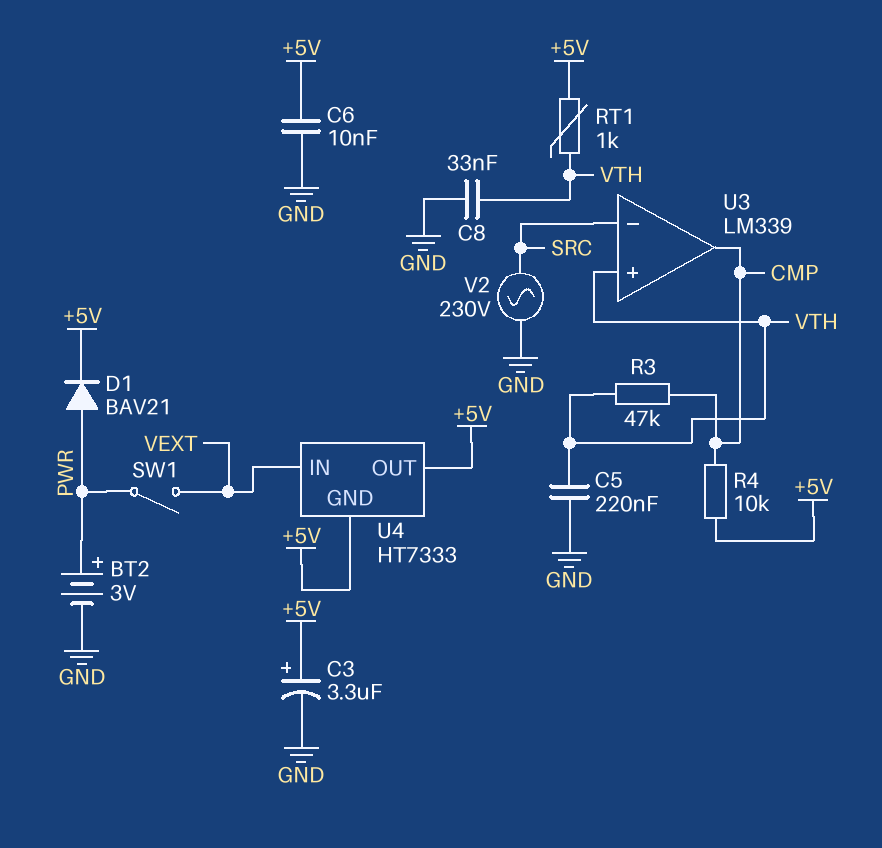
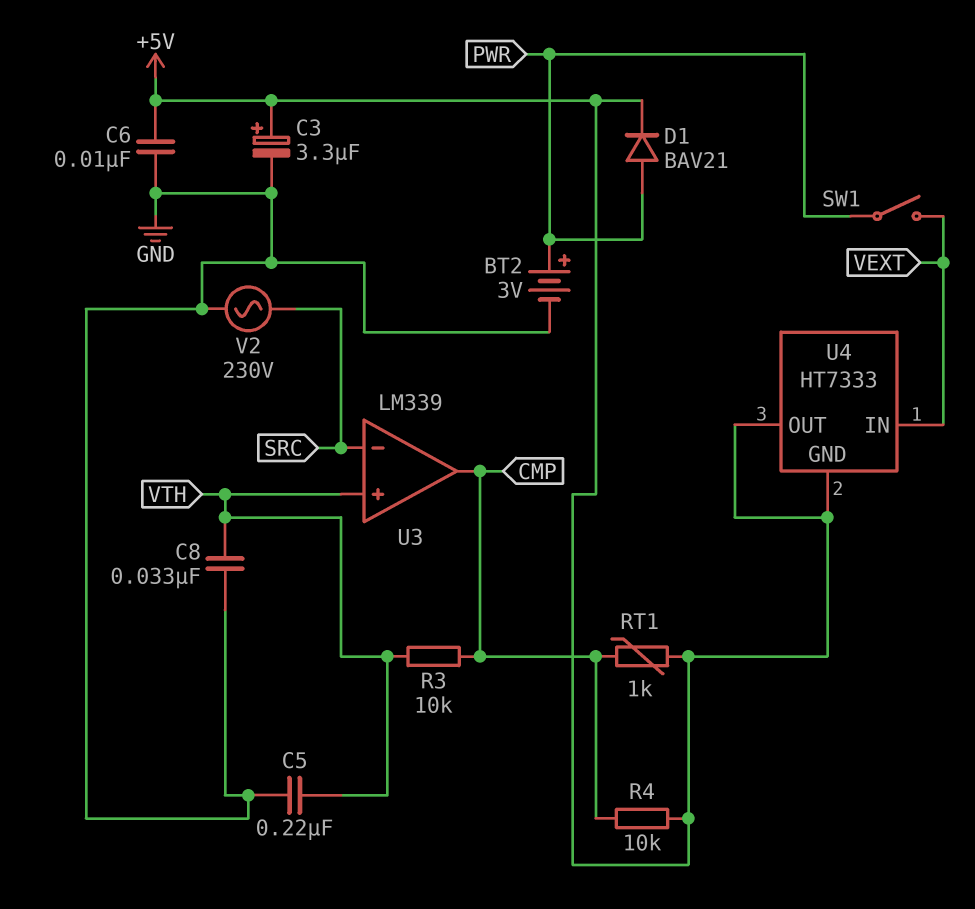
R3: 47k (CMP, VTH) -> 10k (CMP, VTH)
RT1: 1k (+5V, VTH) -> 1k (+5V, CMP)

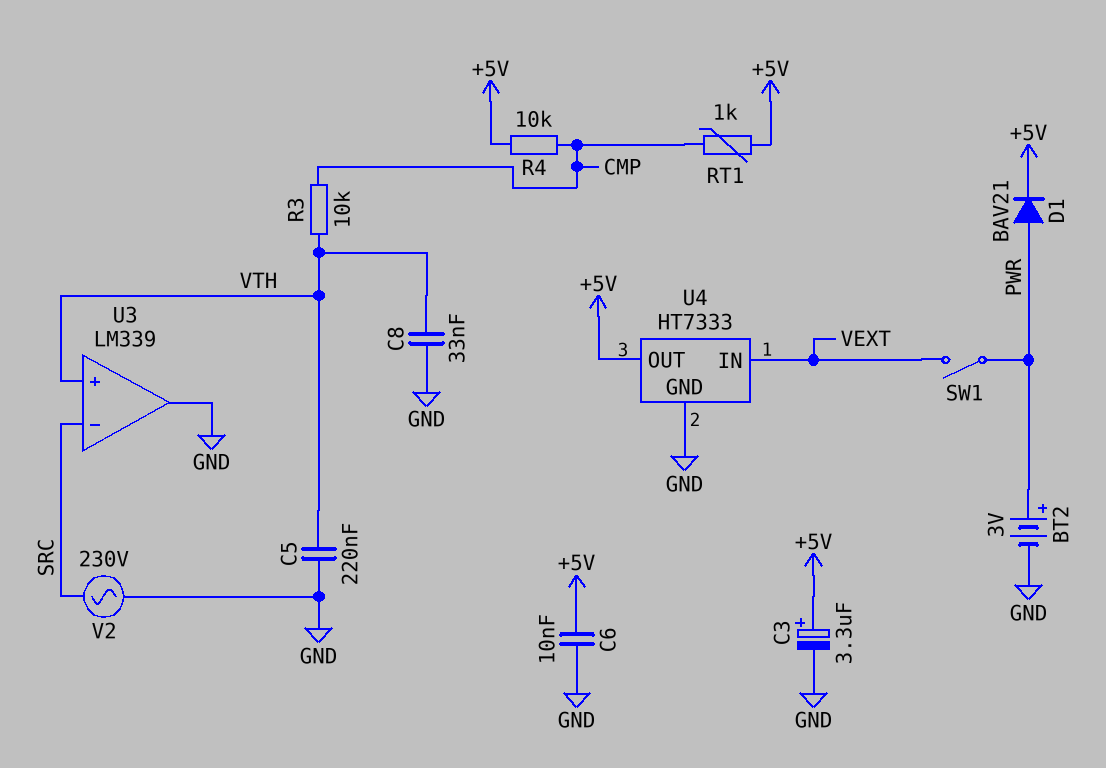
U3 pin out: CMP -> GND
U4 pin GND: +5V -> GND

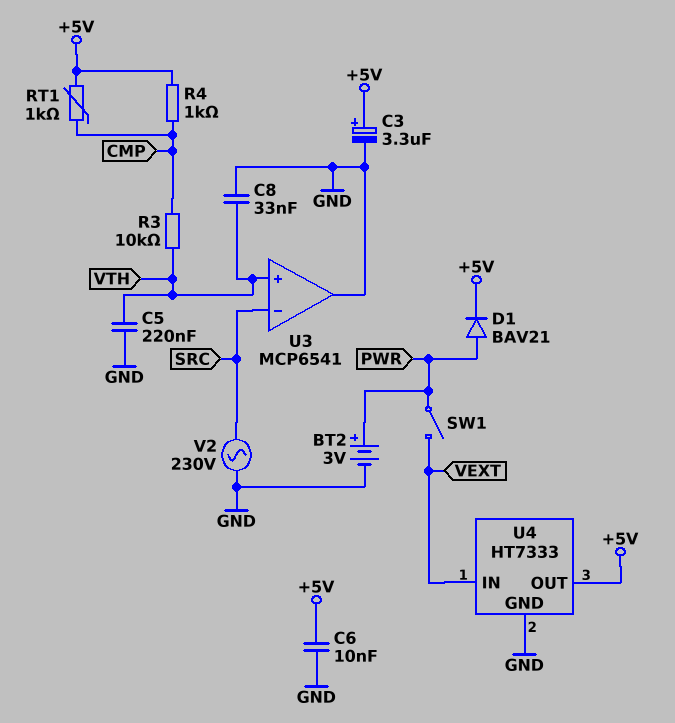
R4: 10k (+5V, CMP) -> 1k (+5V, CMP)
U3: LM339 -> MCP6541

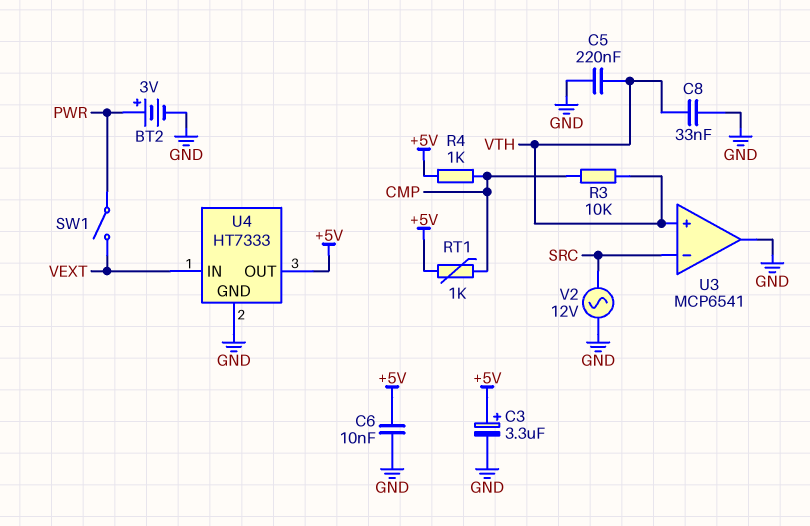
D1: diode BAV21 (A PWR, K +5V) -> none
V2: AC 230V (GND, SRC) -> AC 12V (GND, SRC)

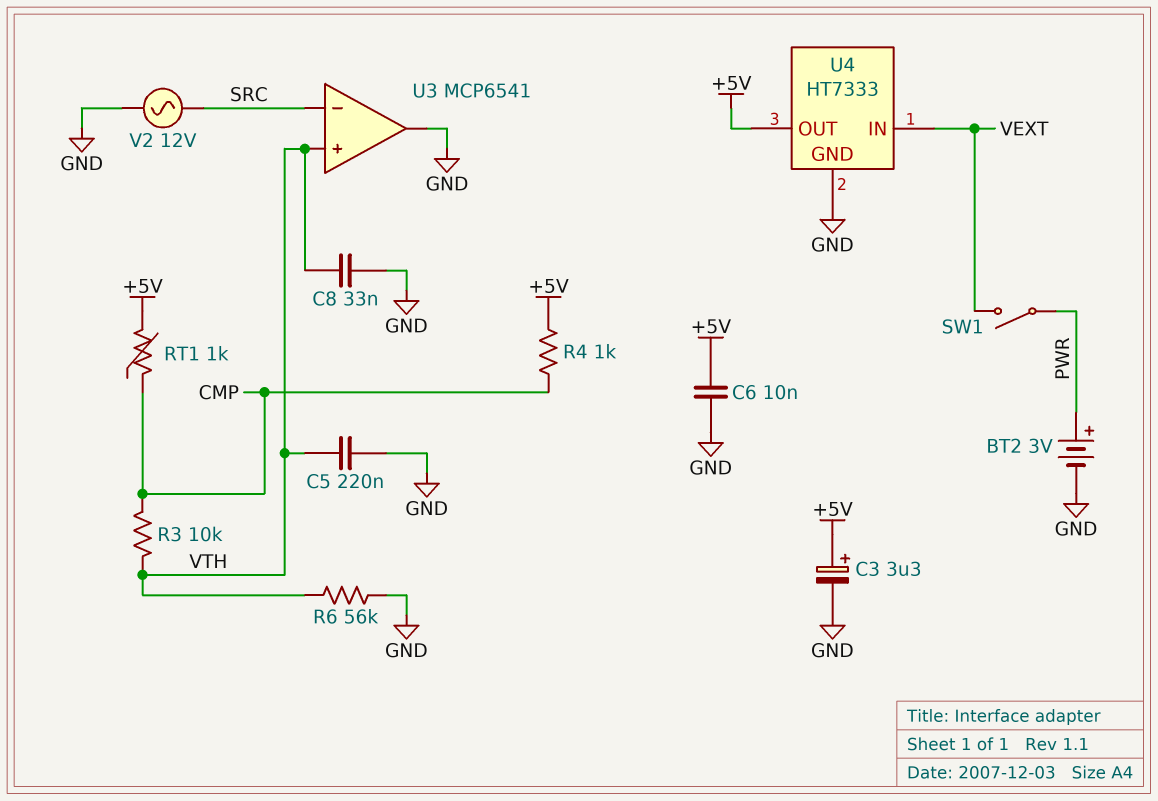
R6: none -> 56k (GND, VTH)

